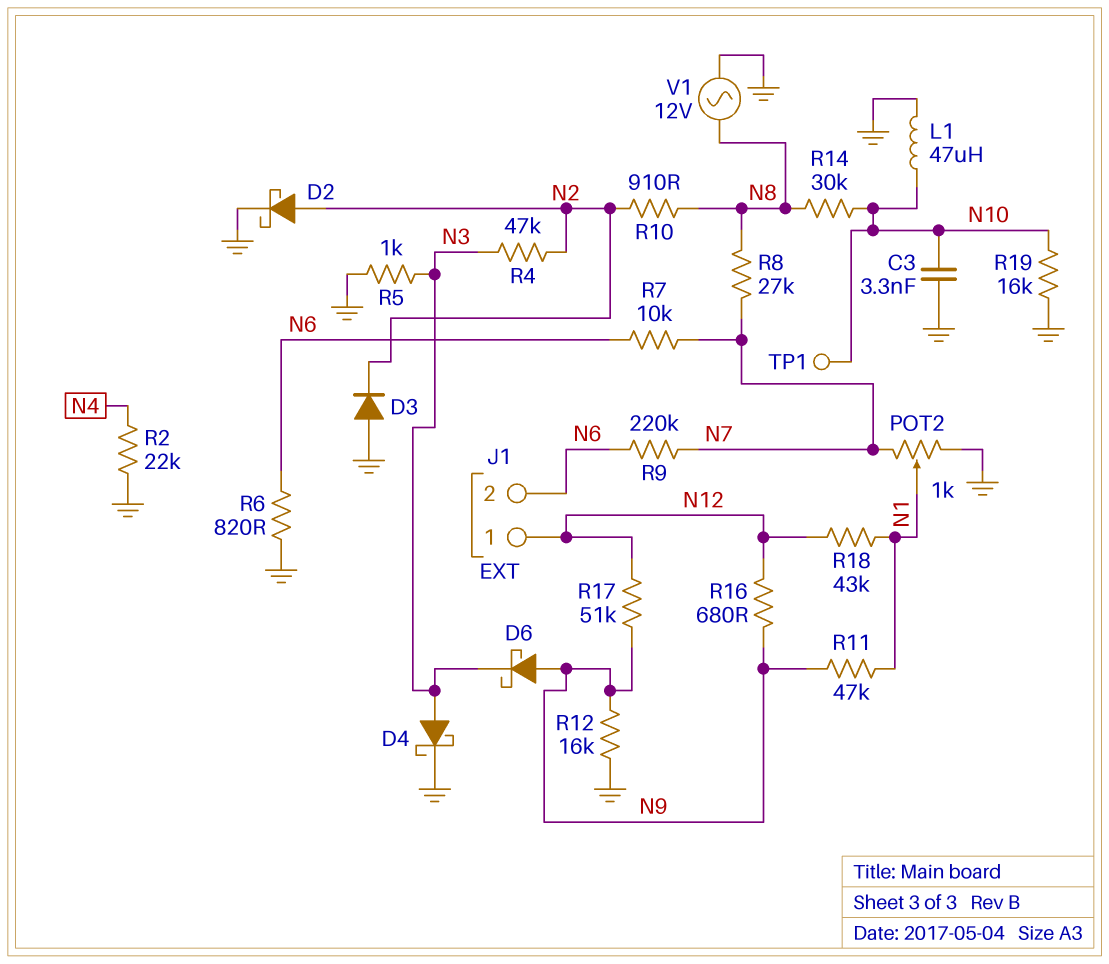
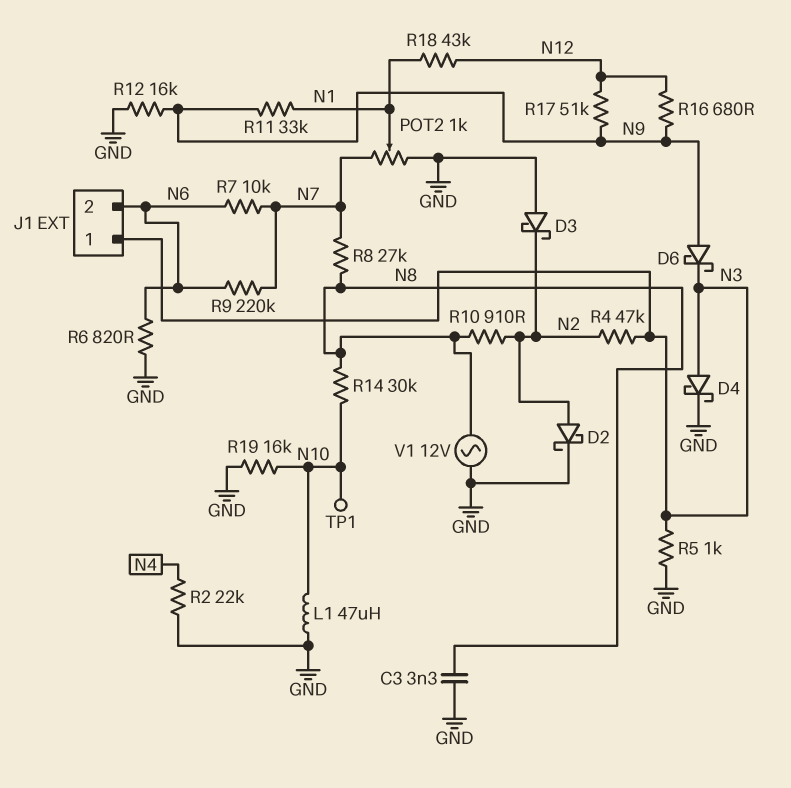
C3: 3.3nF (GND, N10) -> 3.3nF (GND, N8)
D3: diode (A GND, K N2) -> schottky (A GND, K N2)
J1 pin 1: N12 -> N3
R11: 47k (N1, N9) -> 33k (N1, N9)

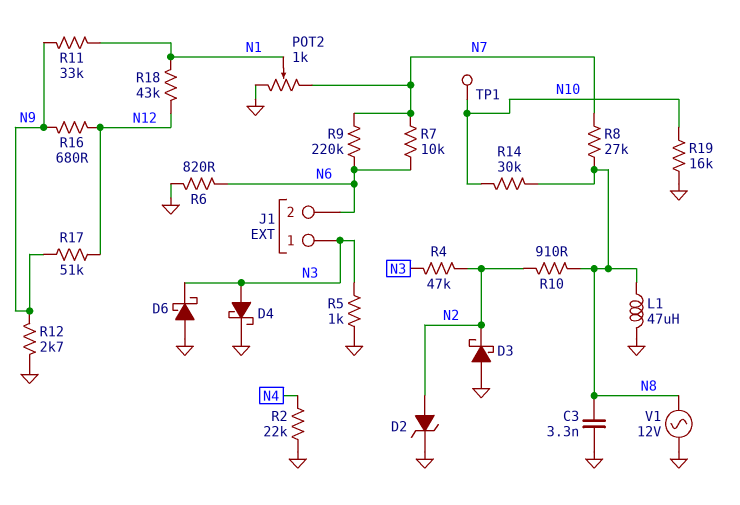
D2: schottky (A N2, K GND) -> zener (A N2, K GND)
D6: schottky (A N9, K N3) -> schottky (A GND, K N3)
L1: 47uH (GND, N10) -> 47uH (GND, N8)
R12: 16k (GND, N9) -> 2.7k (GND, N9)

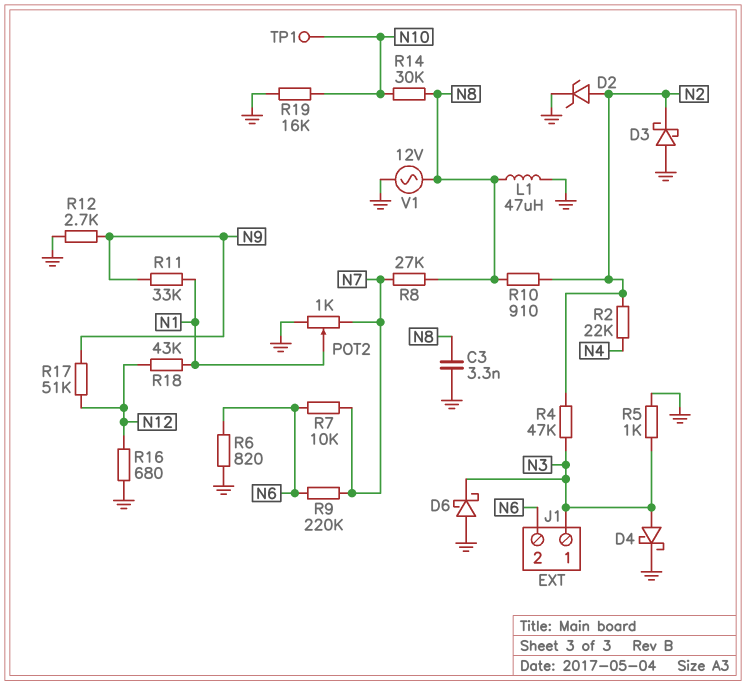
R2: 22k (GND, N4) -> 22k (N2, N4)
R16: 680 (N9, N12) -> 680 (GND, N12)

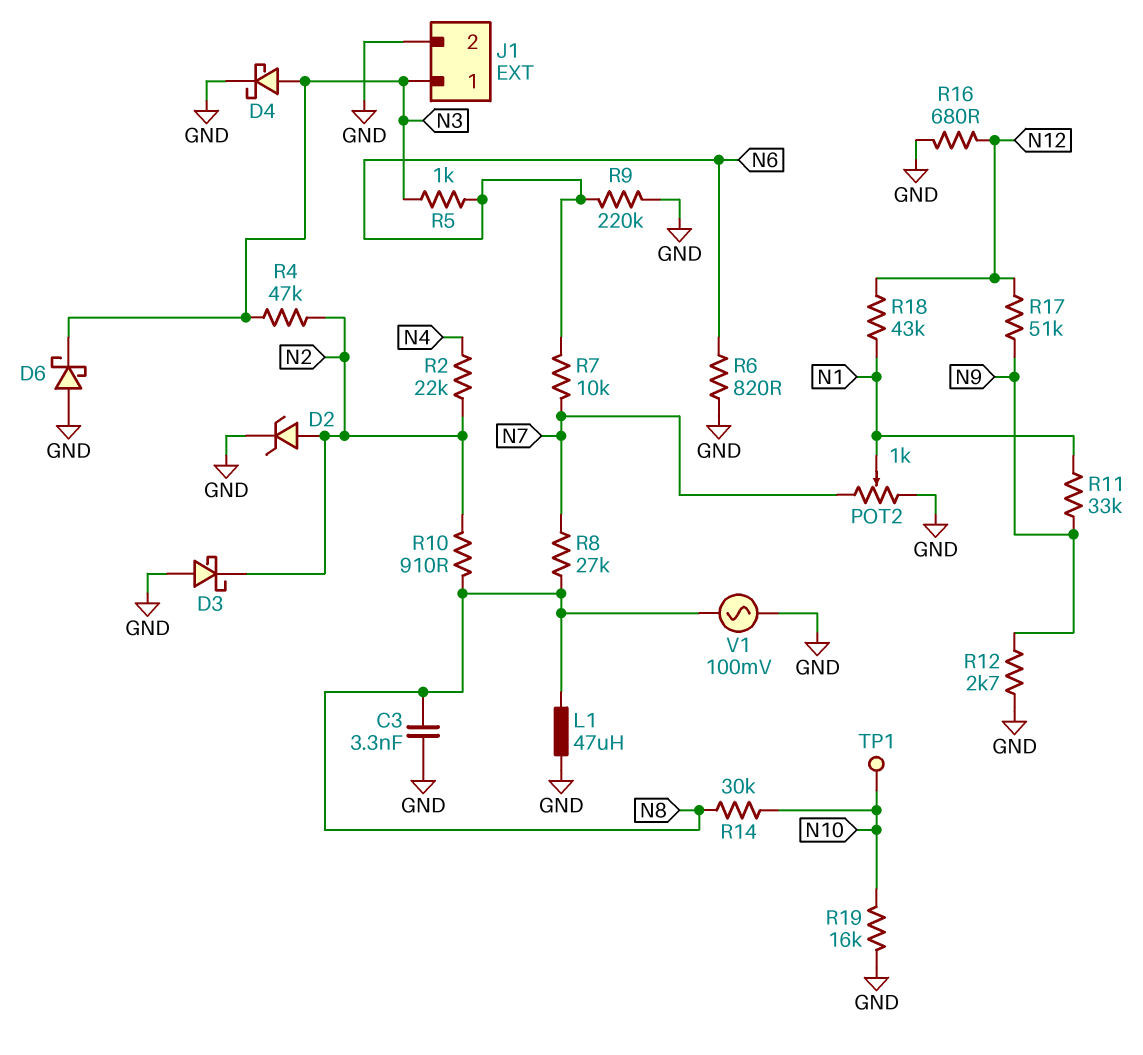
J1 pin 2: N6 -> GND
R5: 1k (GND, N3) -> 1k (N3, N6)
R9: 220k (N6, N7) -> 220k (GND, N6)
V1: AC 12V (GND, N8) -> AC 100mV (GND, N8)

